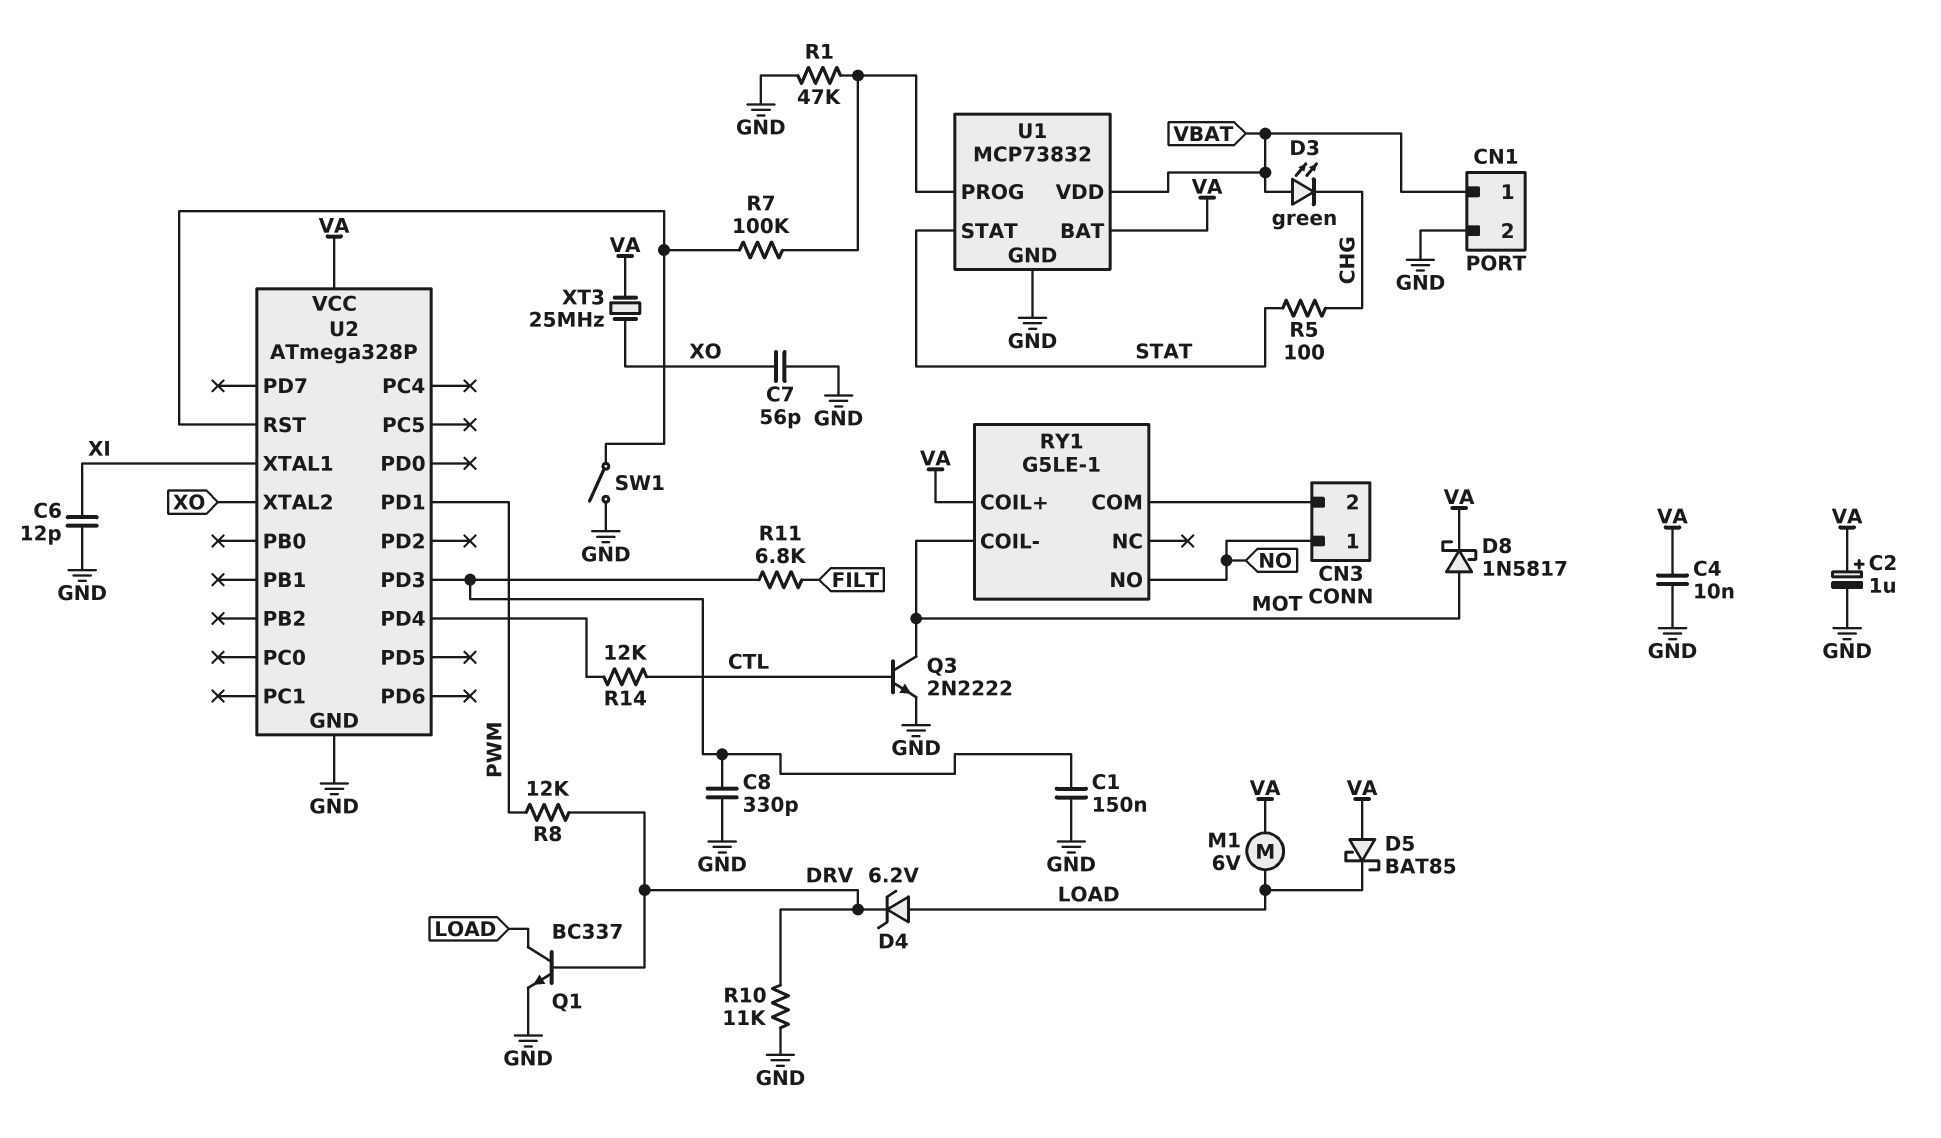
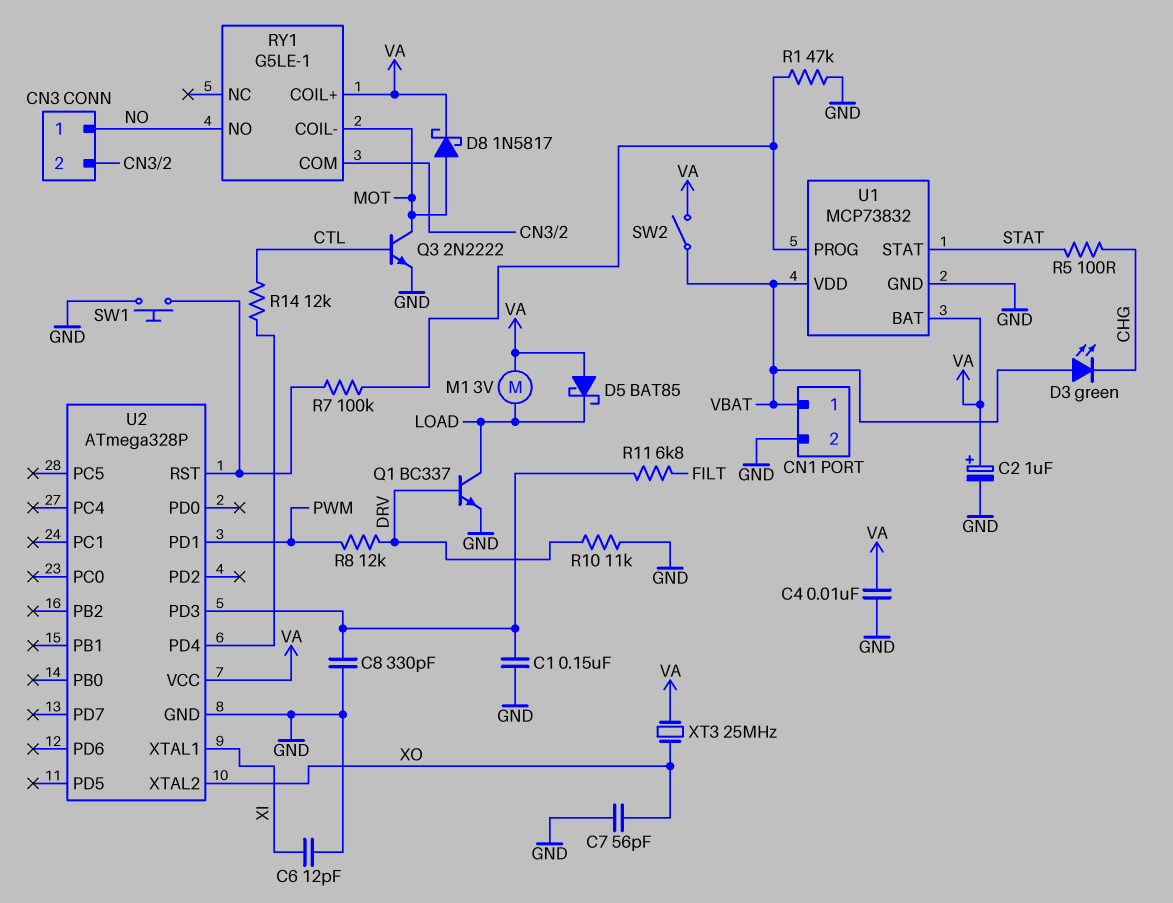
D4: zener 6.2V (A LOAD, K DRV) -> none
M1: motor 6V (LOAD, VA) -> motor 3V (LOAD, VA)
SW1: switch (GND, U2/RST) -> button (GND, U2/RST)
SW2: none -> switch (VA, VBAT)

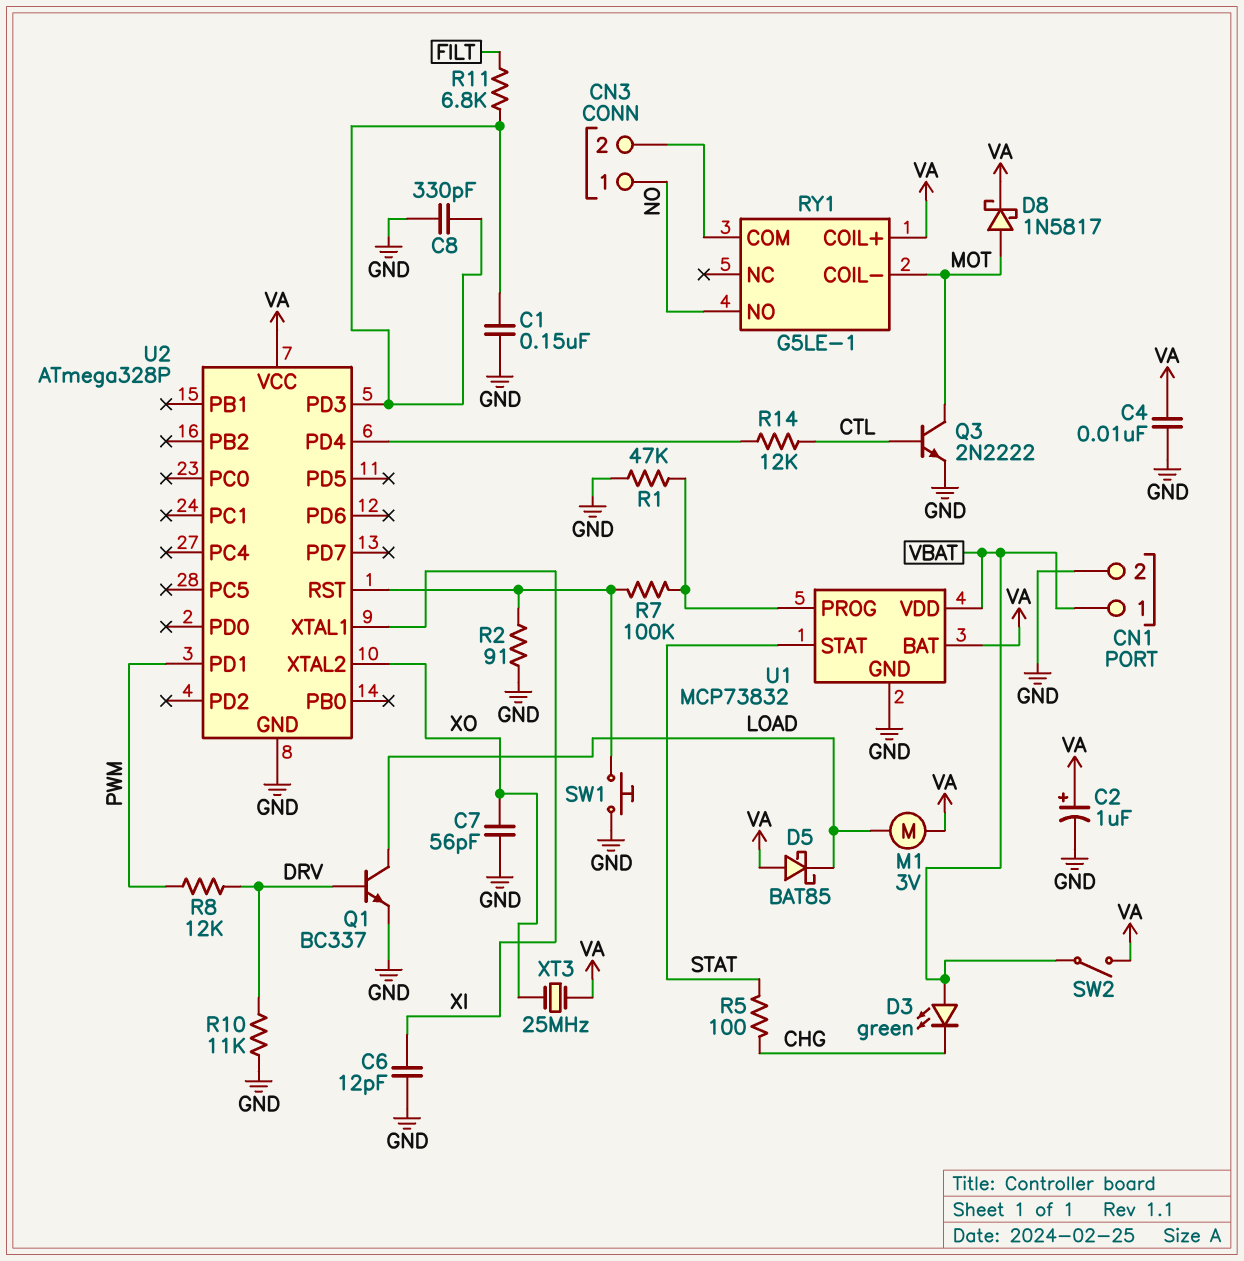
R2: none -> 91 (GND, U2/RST)

